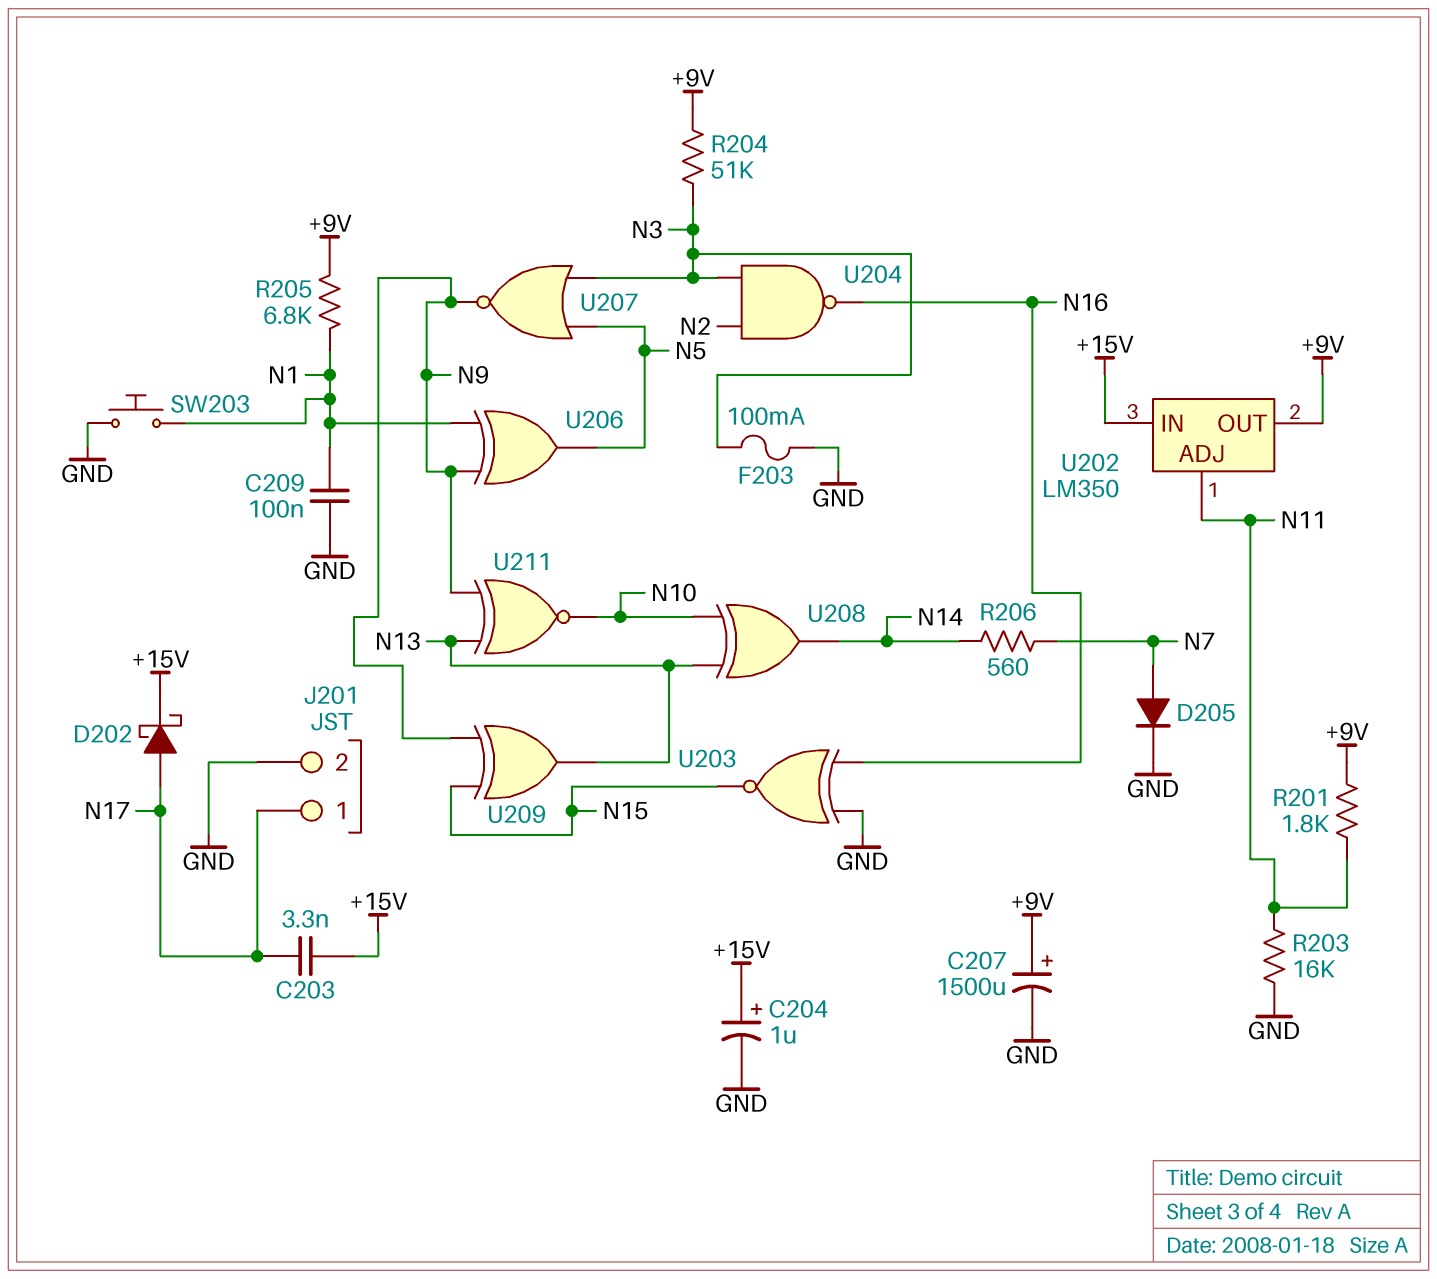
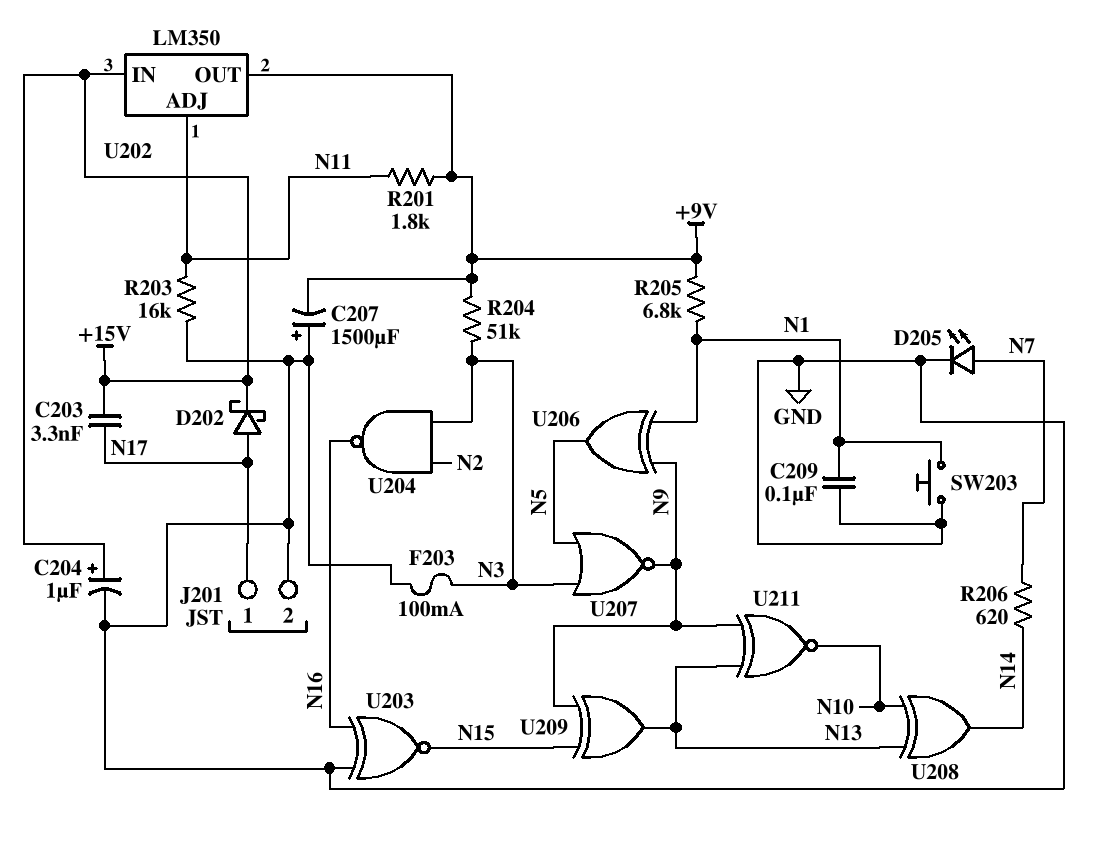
C207: 1500uF (plus +9V, minus GND) -> 1500uF (plus GND, minus +9V)
D205: diode (A N7, K GND) -> LED (A N7, K GND)
R206: 560 (N7, N14) -> 620 (N7, N14)

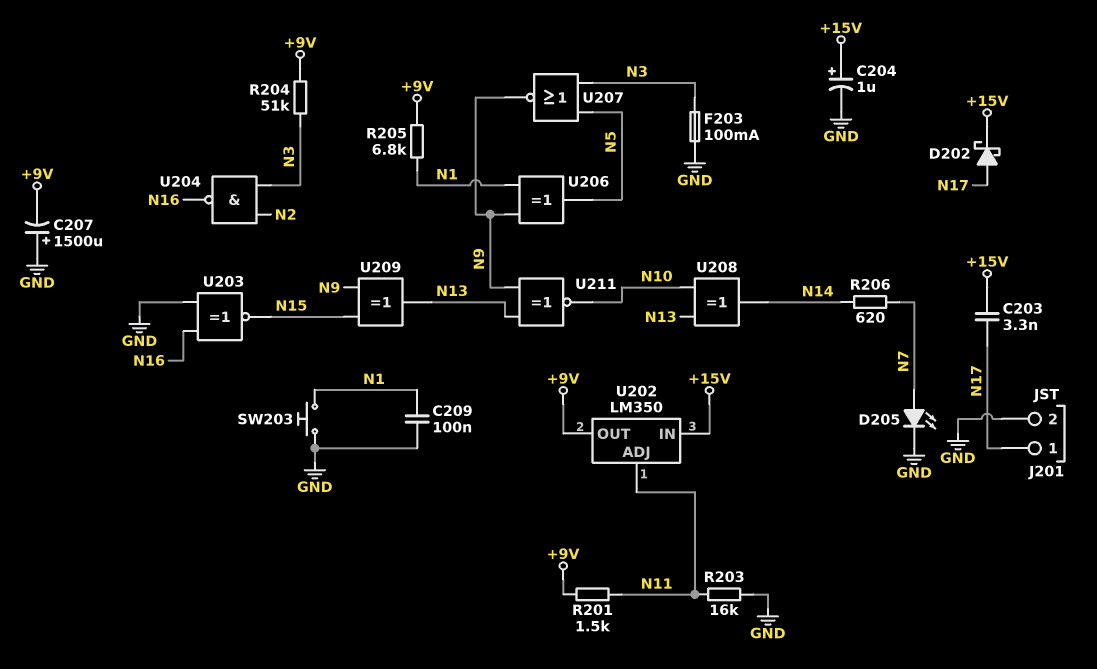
R201: 1.8k (+9V, N11) -> 1.5k (+9V, N11)

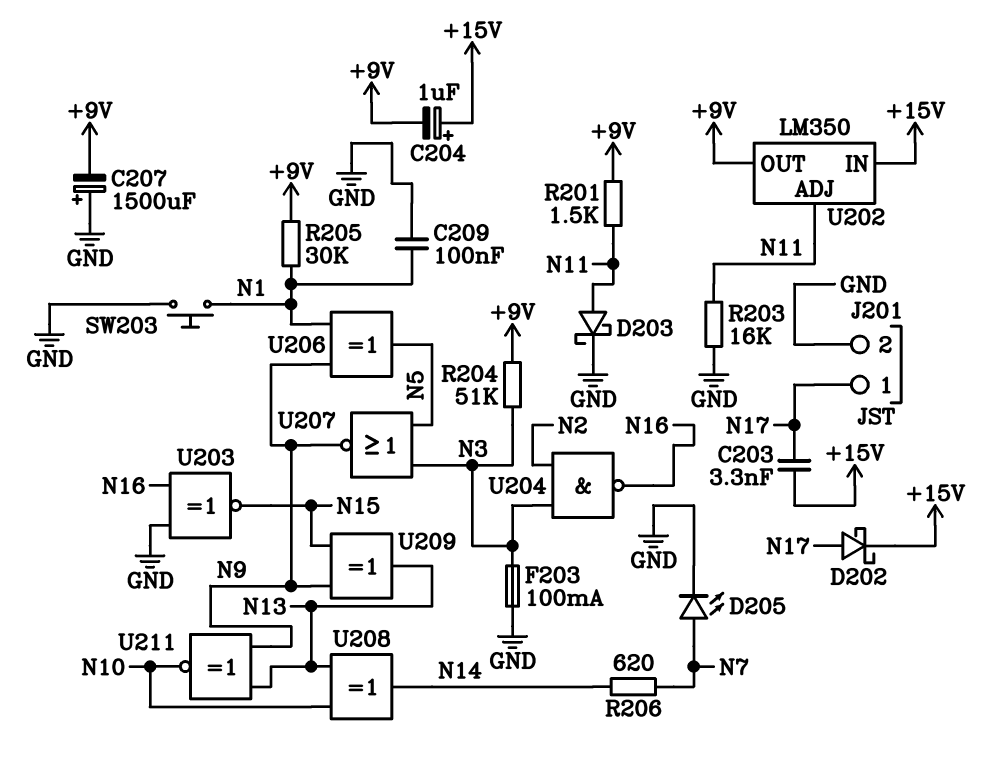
C204: 1uF (plus +15V, minus GND) -> 1uF (plus +15V, minus +9V)
D203: none -> schottky (A N11, K GND)
R205: 6.8k (+9V, N1) -> 30k (+9V, N1)

